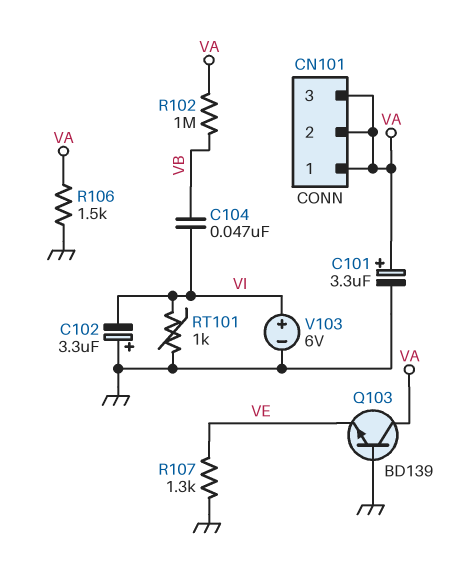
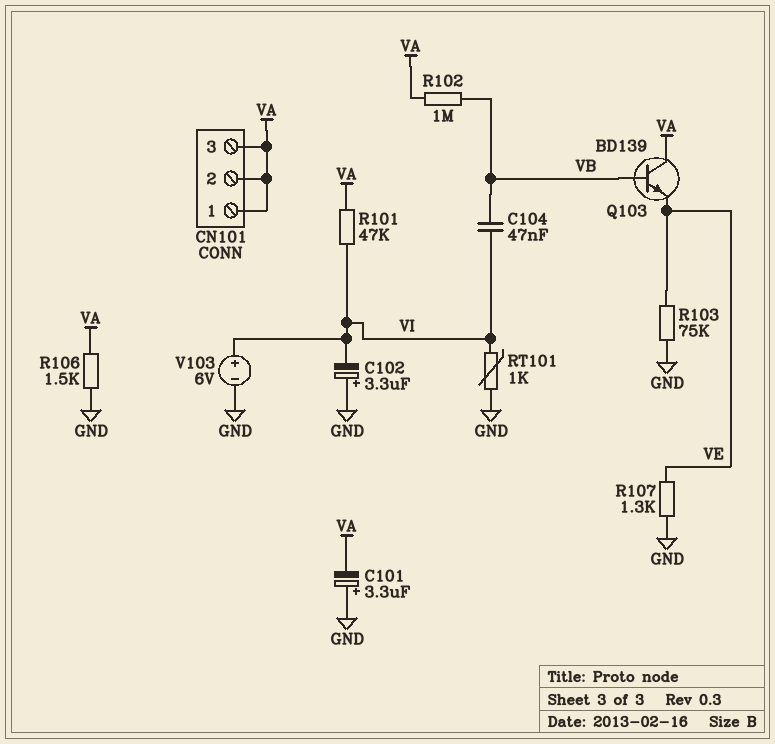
C101: 3.3uF (plus VA, minus GND) -> 3.3uF (plus GND, minus VA)
Q103: NPN BD139 (B GND, C VA, E VE) -> NPN BD139 (B VB, C VA, E VE)
R101: none -> 47k (VA, VI)
R103: none -> 75k (GND, VE)

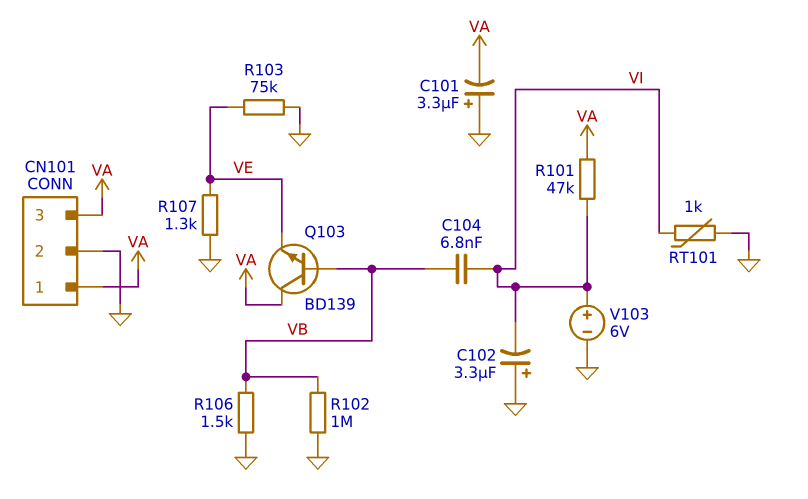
C104: 47nF (VB, VI) -> 6.8nF (VB, VI)
CN101 pin 2: VA -> GND
R102: 1M (VA, VB) -> 1M (GND, VB)
R106: 1.5k (GND, VA) -> 1.5k (GND, VB)

